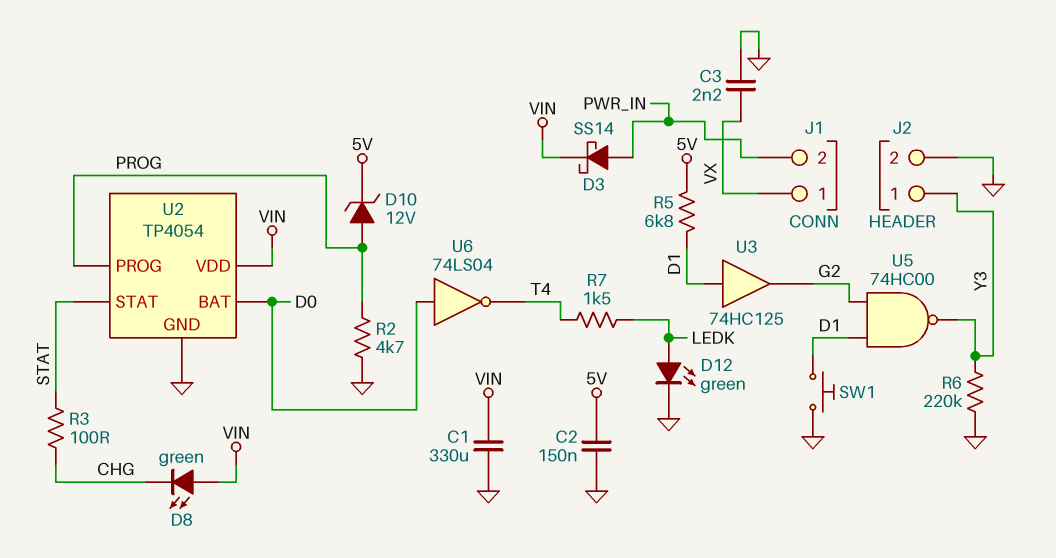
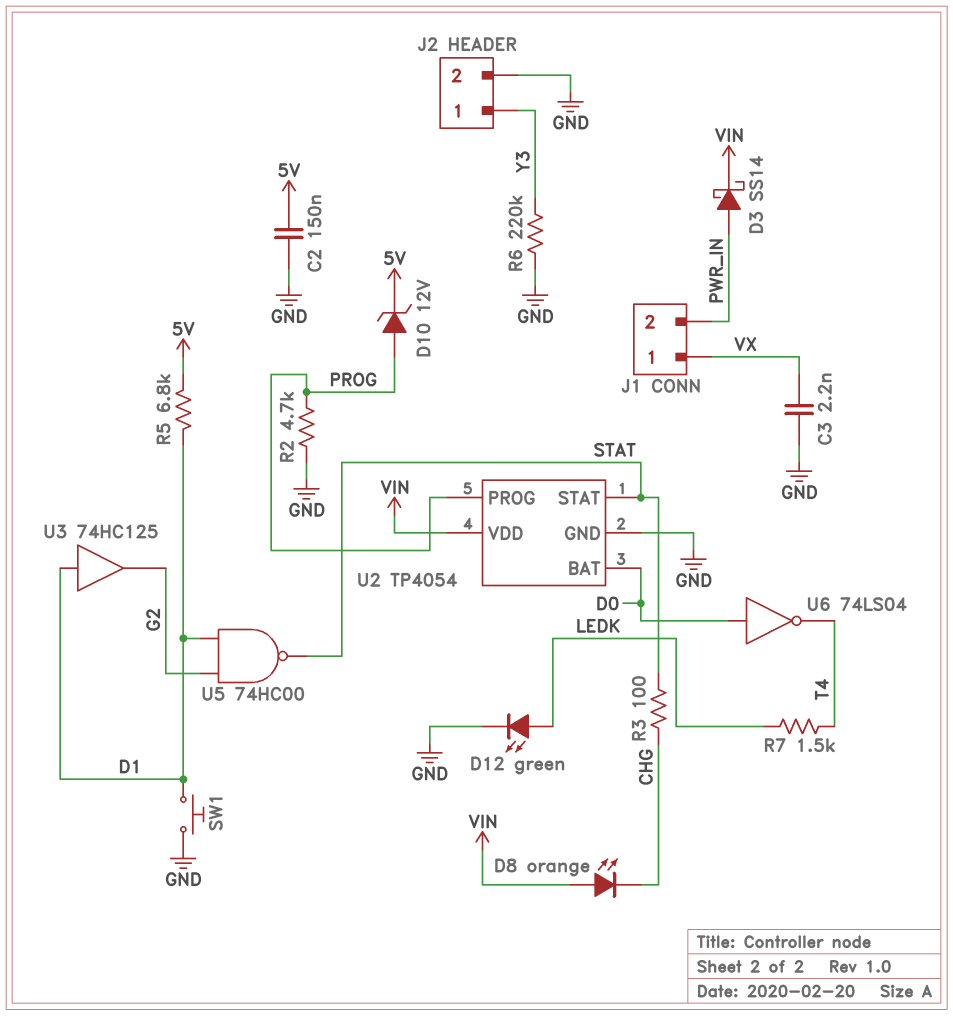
C1: 330uF (GND, VIN) -> none
D8: LED green (A VIN, K CHG) -> LED orange (A VIN, K CHG)
U5: NAND 74HC00 (in D1, in G2, out Y3) -> NAND 74HC00 (in D1, in G2, out STAT)

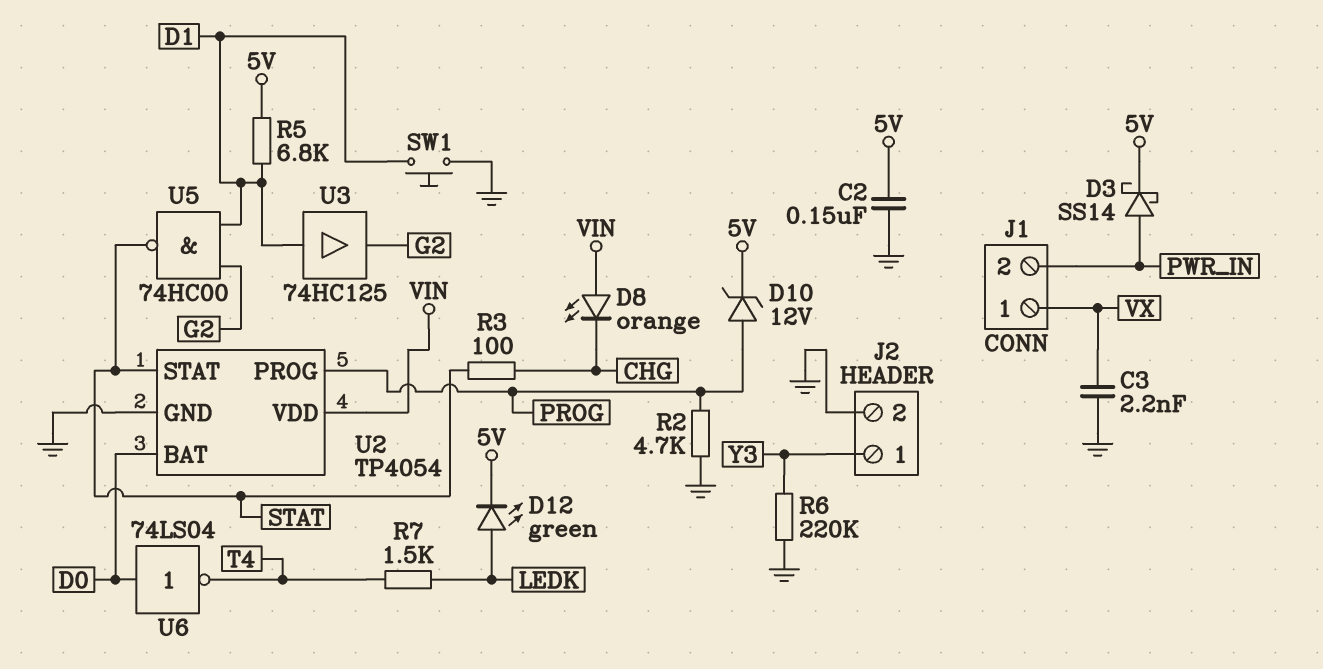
D3: schottky SS14 (A PWR_IN, K VIN) -> schottky SS14 (A PWR_IN, K 5V)
D12: LED green (A LEDK, K GND) -> LED green (A LEDK, K 5V)

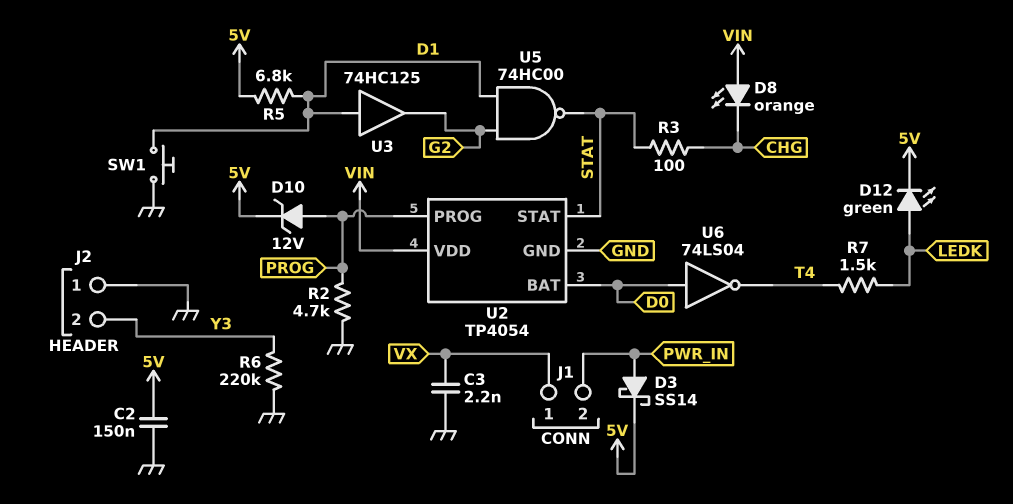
J2 pin 1: Y3 -> GND
J2 pin 2: GND -> Y3

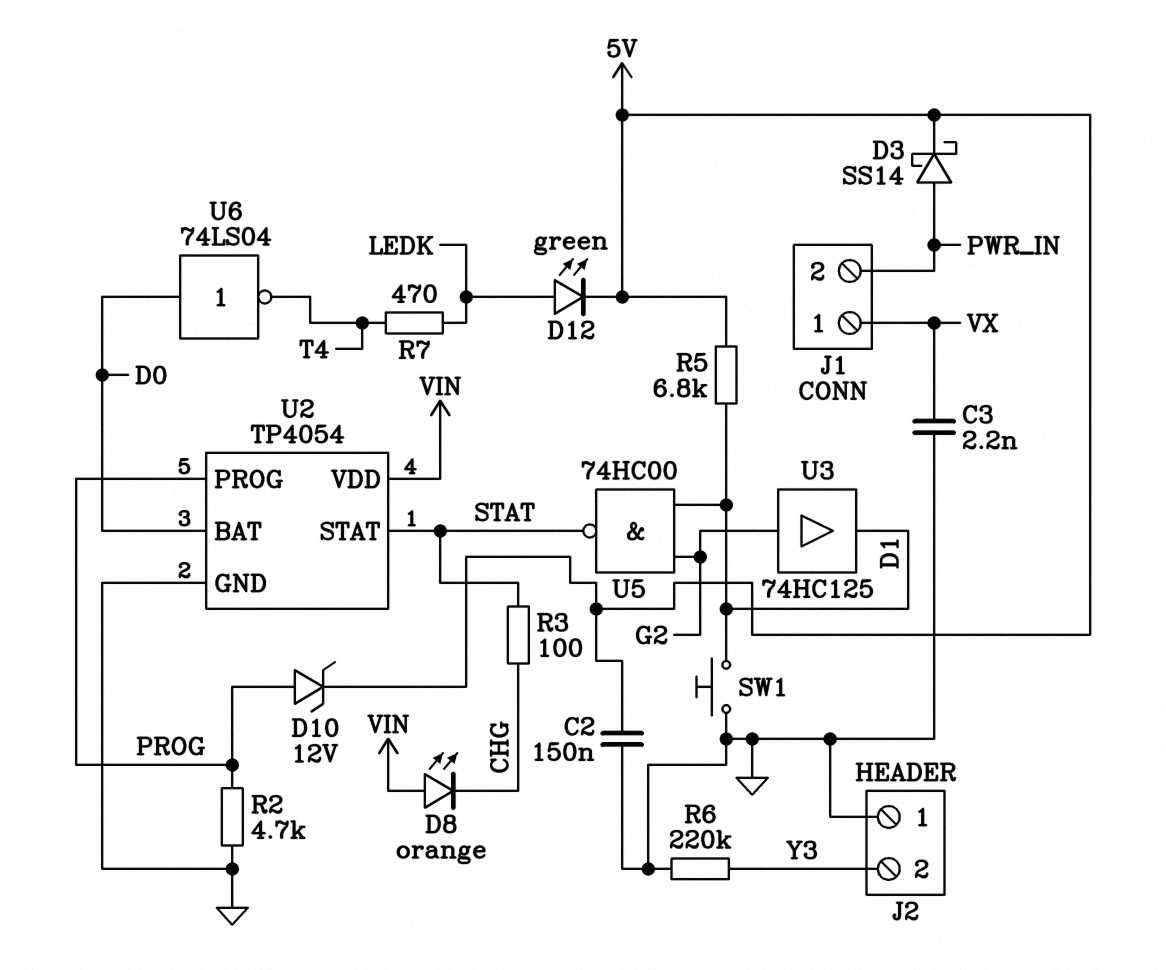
R7: 1.5k (LEDK, T4) -> 470 (LEDK, T4)
U3: buffer 74HC125 (in D1, out G2) -> buffer 74HC125 (in G2, out D1)

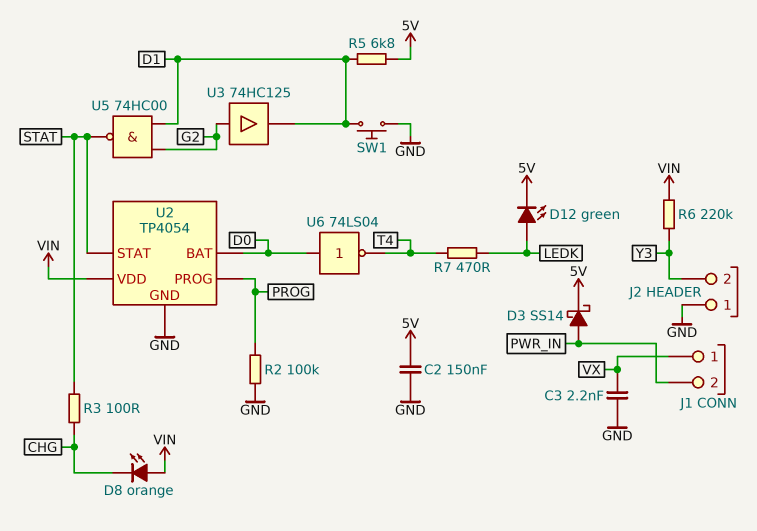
D10: zener 12V (A PROG, K 5V) -> none
R2: 4.7k (GND, PROG) -> 100k (GND, PROG)
R6: 220k (GND, Y3) -> 220k (VIN, Y3)

